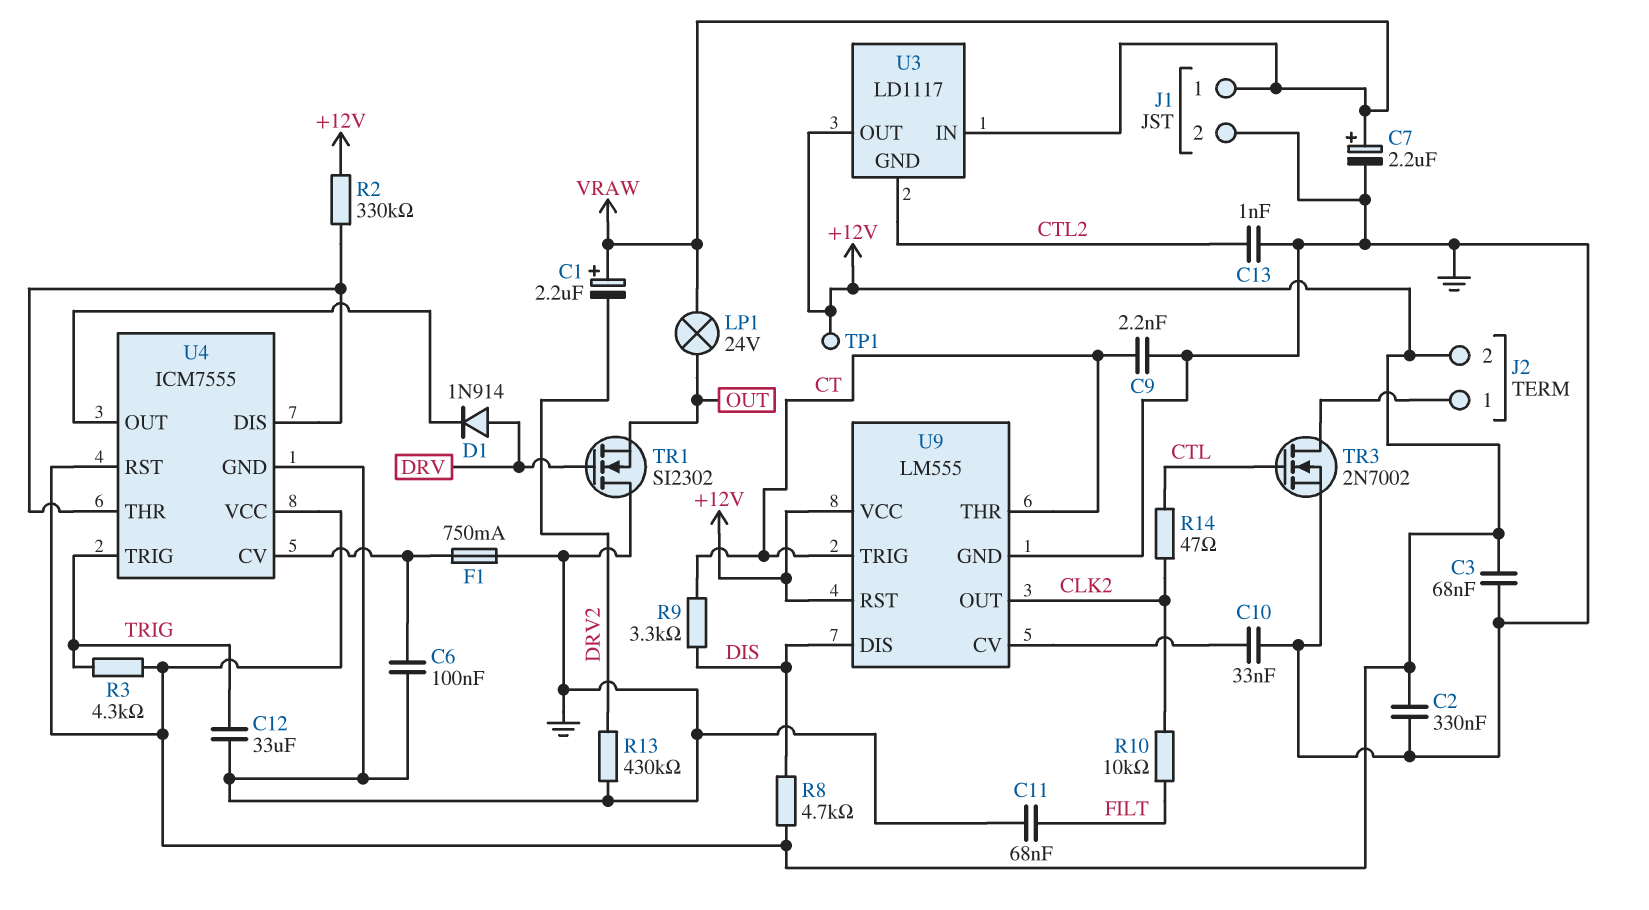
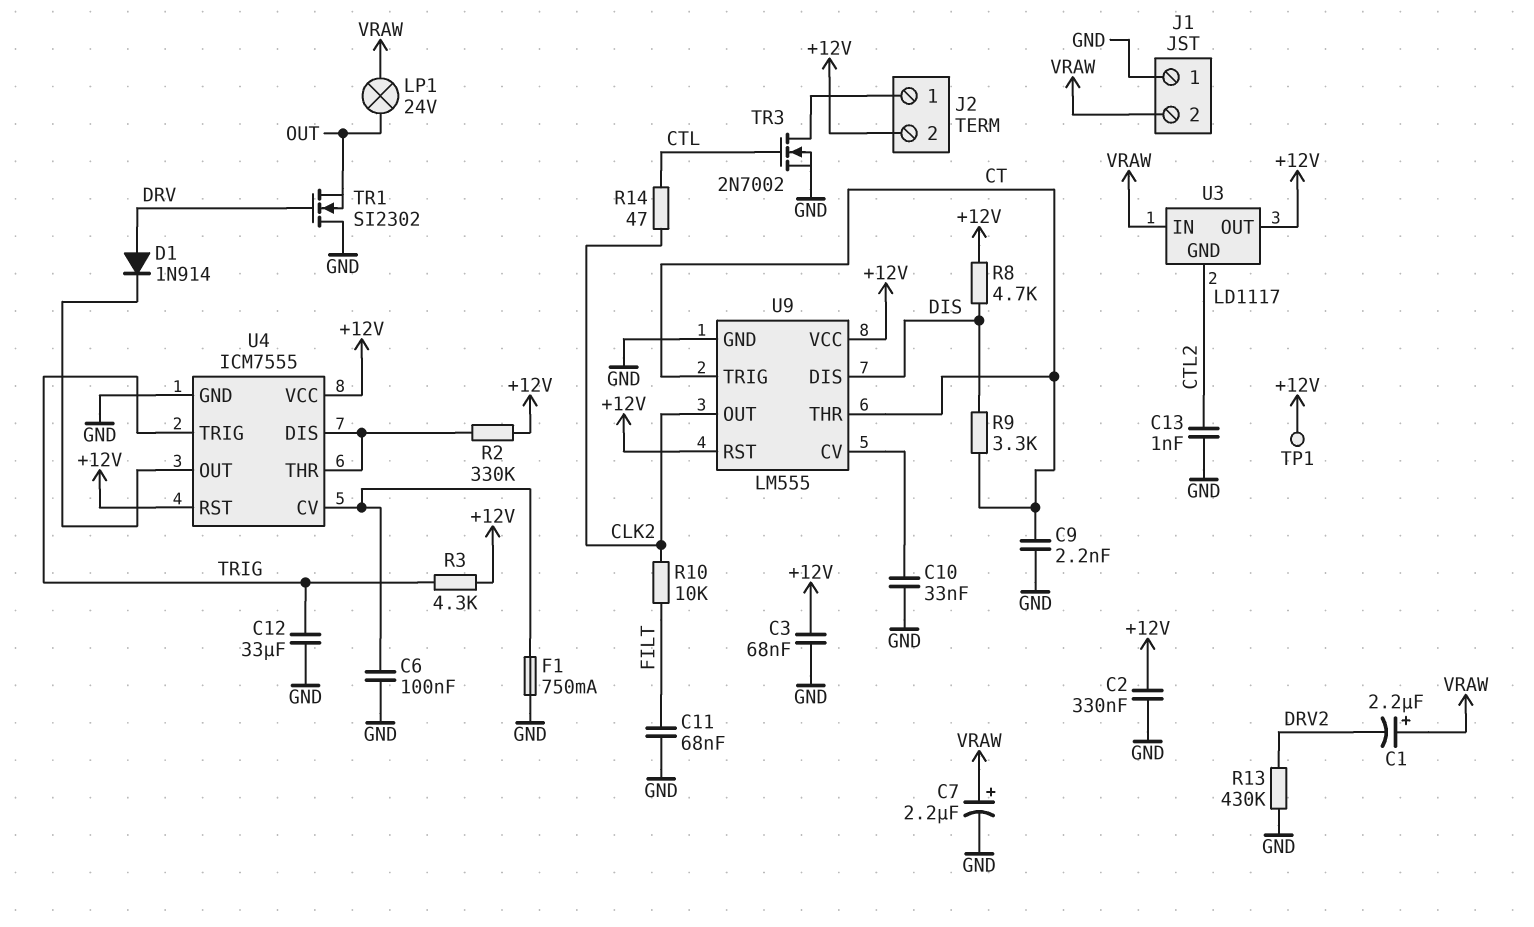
J1 pin 1: VRAW -> GND
J1 pin 2: GND -> VRAW

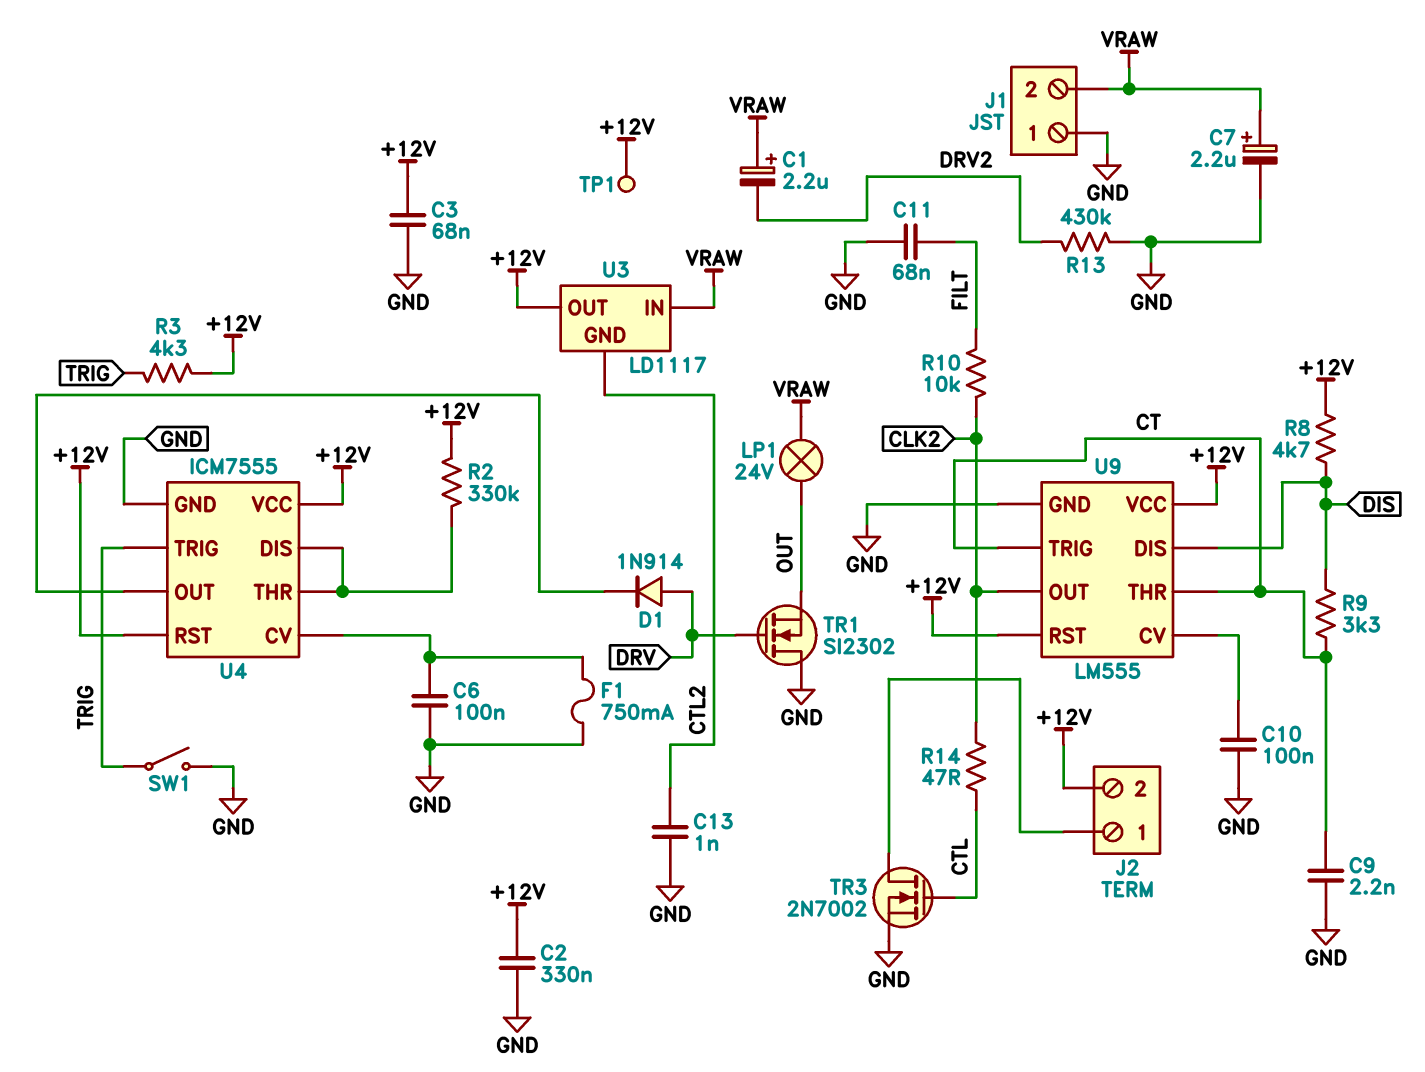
C10: 33nF (GND, U9/CV) -> 100nF (GND, U9/CV)
C12: 33uF (GND, TRIG) -> none
SW1: none -> switch (GND, TRIG)

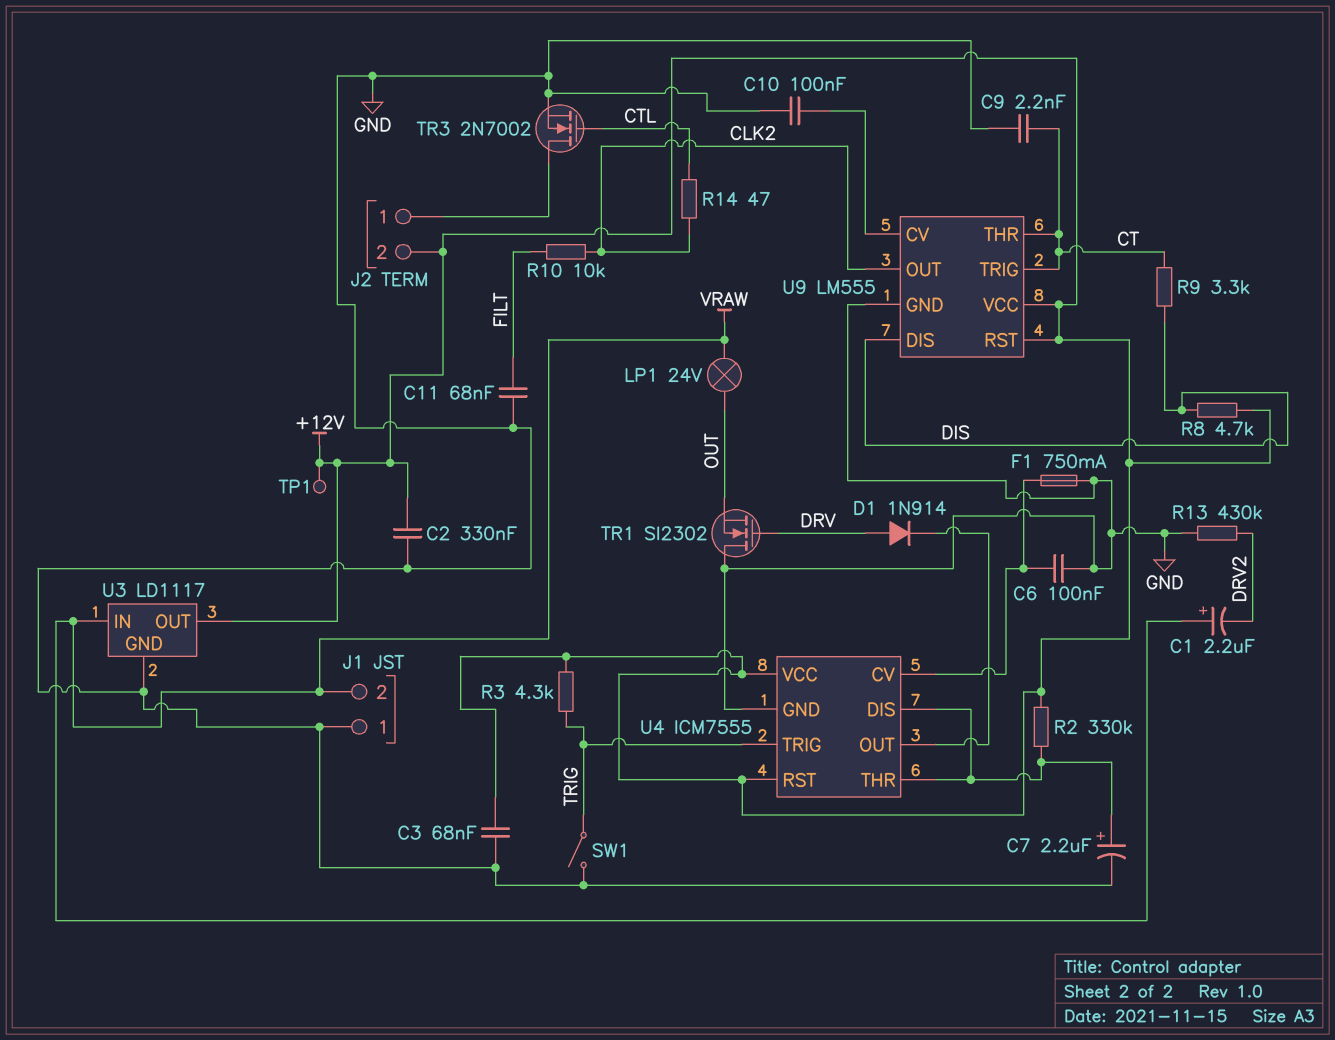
C7: 2.2uF (plus VRAW, minus GND) -> 2.2uF (plus U4/DIS, minus GND)
C13: 1nF (CTL2, GND) -> none
U3 pin GND: CTL2 -> GND

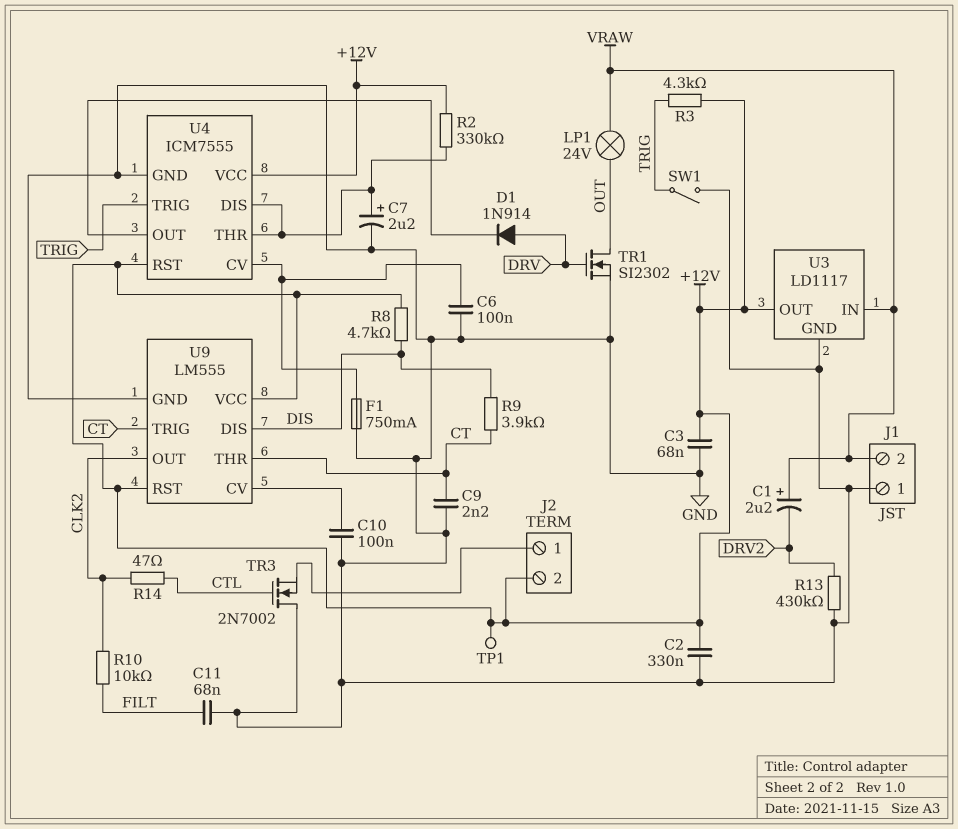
R9: 3.3k (CT, DIS) -> 3.9k (CT, DIS)
TR1: NMOS SI2302 (G DRV, D GND, S OUT) -> NMOS SI2302 (G DRV, D OUT, S GND)
TR3: NMOS 2N7002 (G CTL, D J2/1, S GND) -> NMOS 2N7002 (G CTL, D GND, S J2/1)

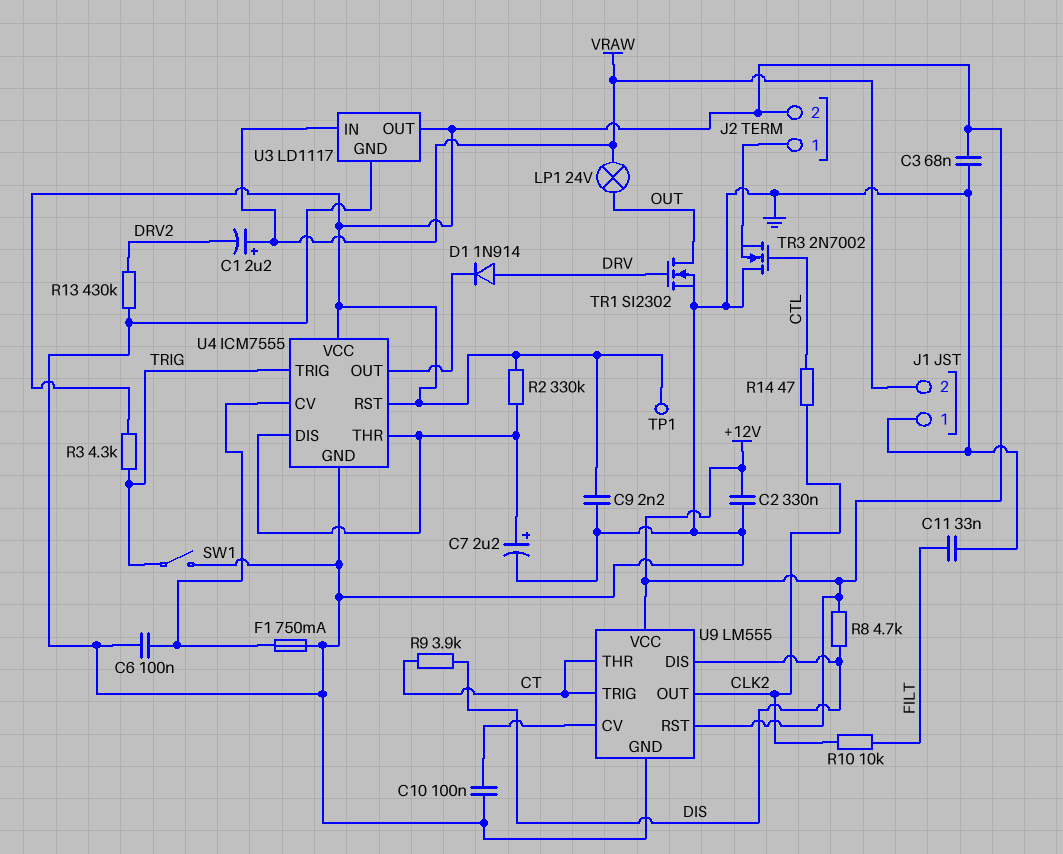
C9: 2.2nF (CT, GND) -> 2.2nF (+12V, GND)
C11: 68nF (FILT, GND) -> 33nF (FILT, GND)

